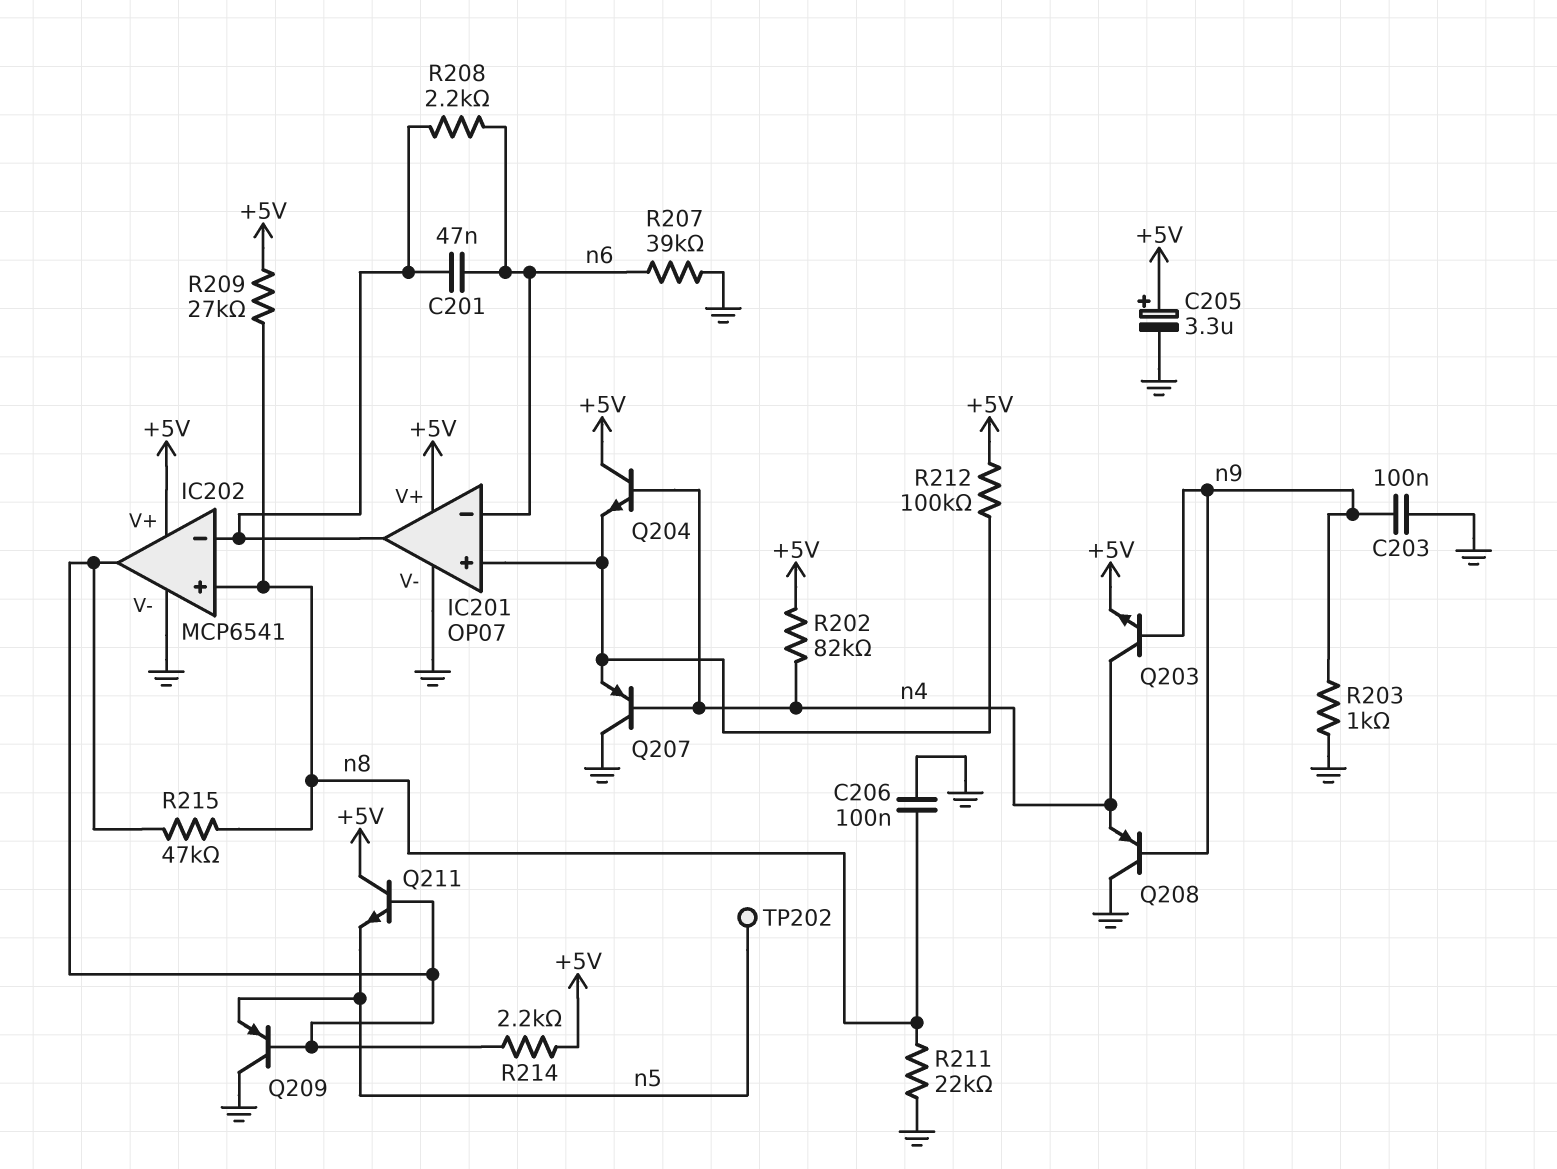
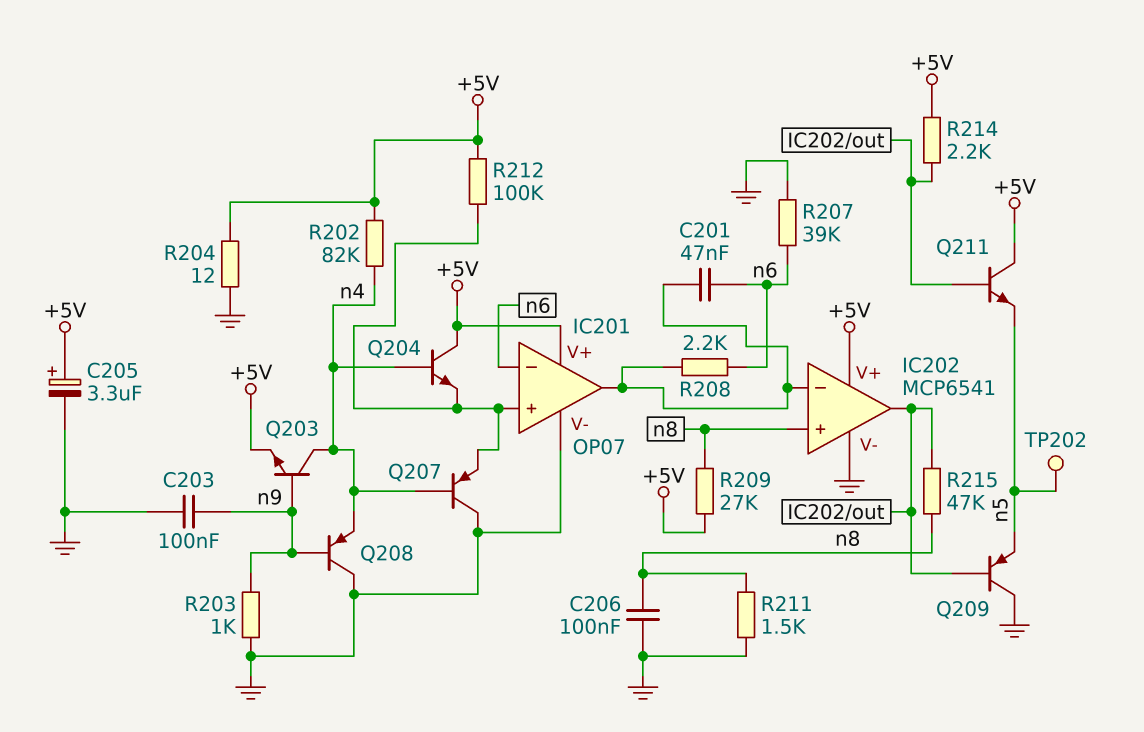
R204: none -> 12 (+5V, GND)
R211: 22k (GND, n8) -> 1.5k (GND, n8)

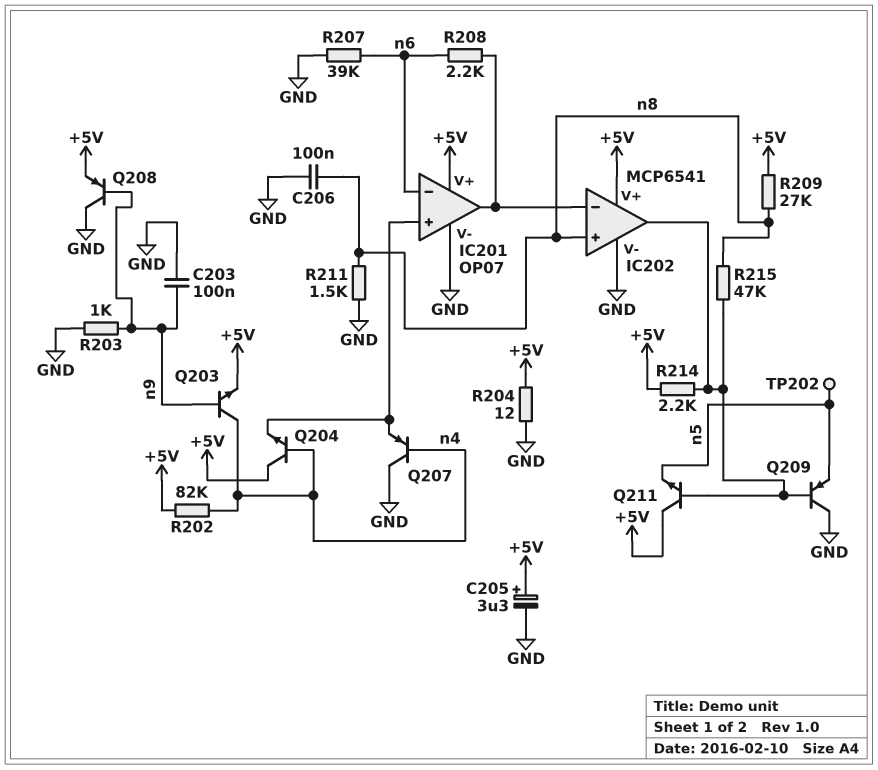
C201: 47nF (IC201/out, n6) -> none
Q208: PNP (B n9, C GND, E n4) -> PNP (B n9, C GND, E +5V)
R212: 100k (+5V, IC201/in+) -> none

